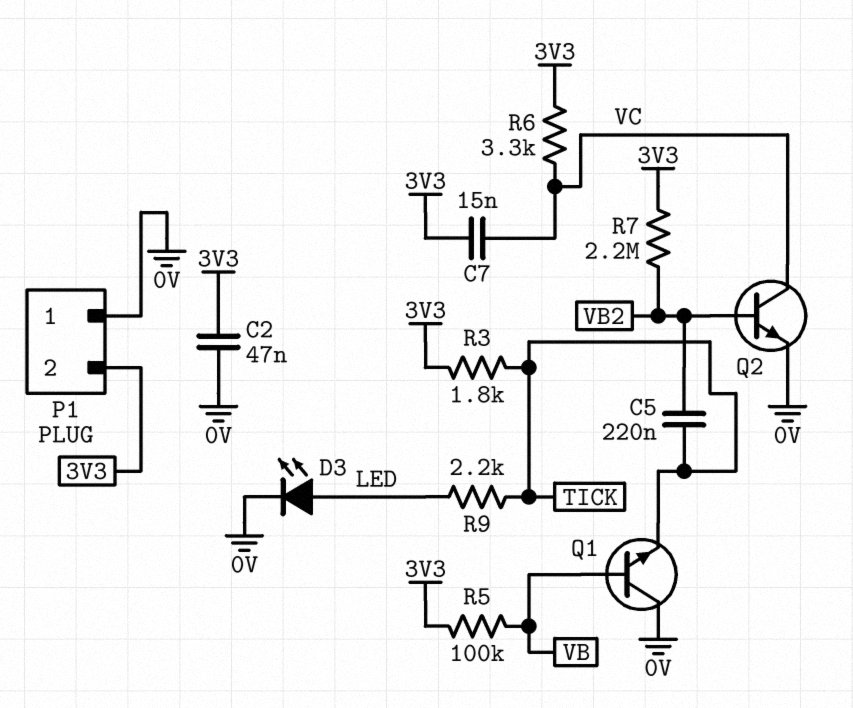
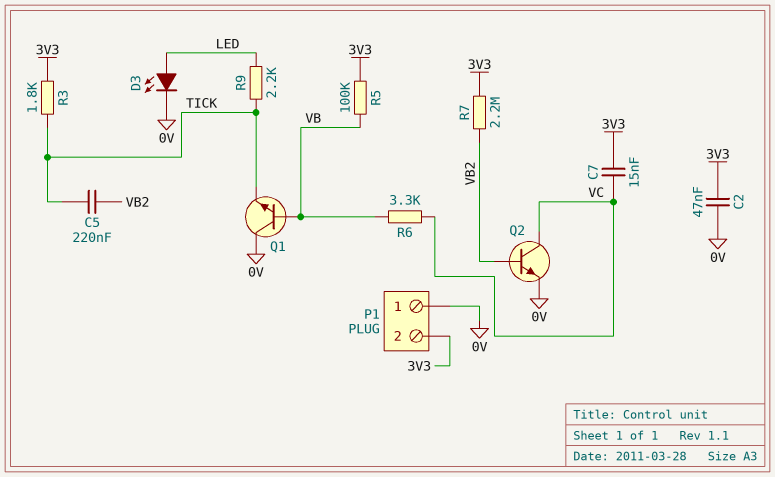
R6: 3.3k (3V3, VC) -> 3.3k (VB, VC)

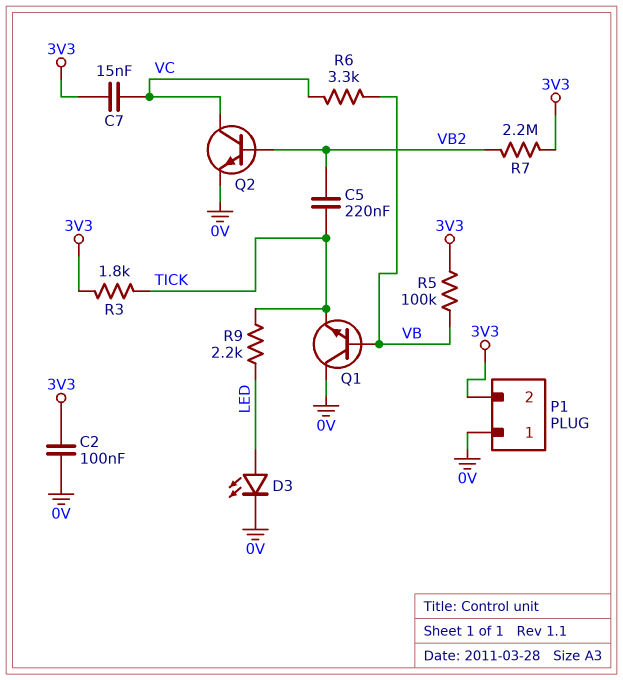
C2: 47nF (0V, 3V3) -> 100nF (0V, 3V3)

